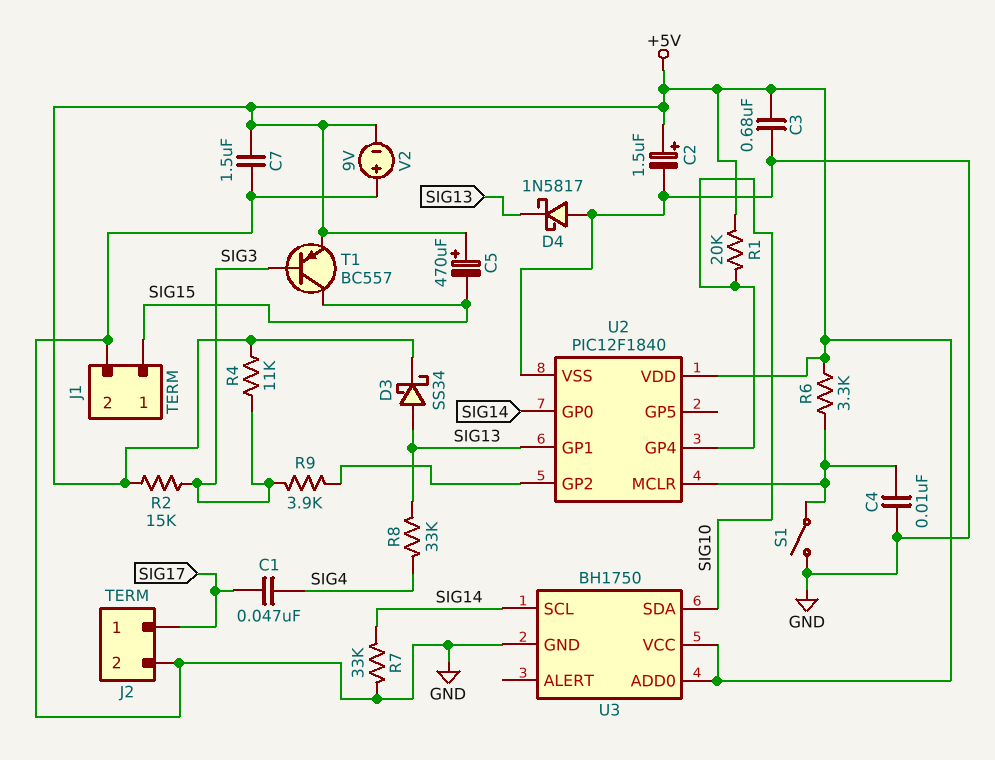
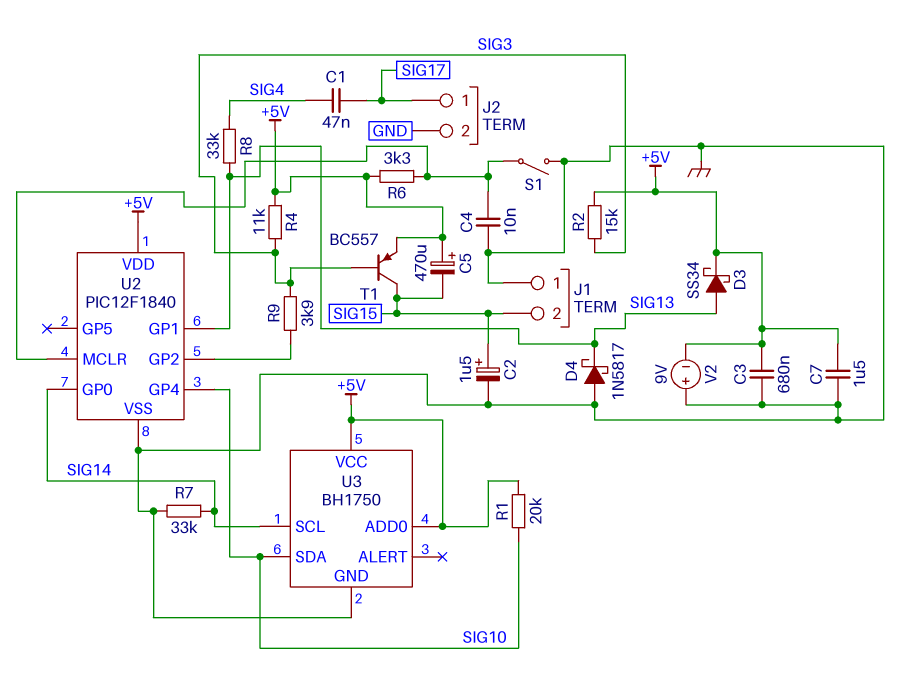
C2: 1.5uF (plus +5V, minus GND) -> 1.5uF (plus SIG15, minus GND)
J1 pin 1: SIG15 -> GND
J1 pin 2: GND -> SIG15

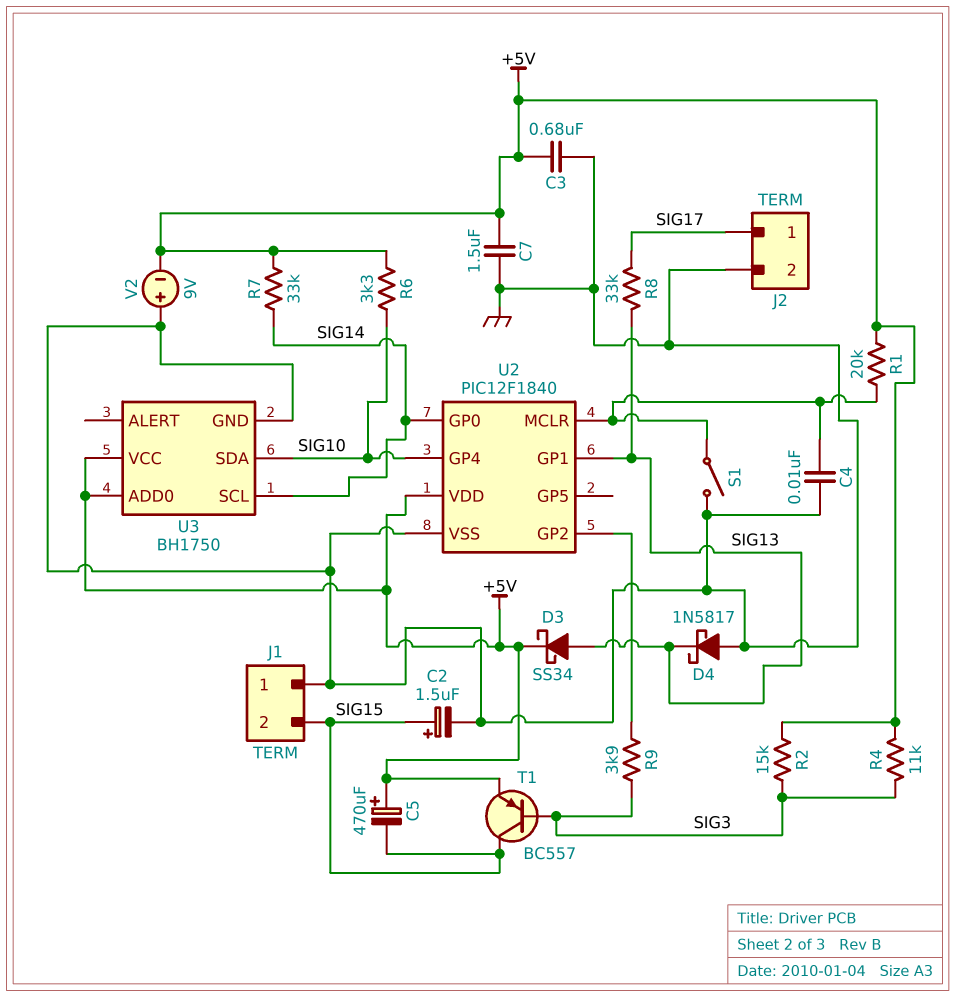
C1: 47nF (SIG4, SIG17) -> none
R1: 20k (+5V, SIG10) -> 20k (+5V, U2/MCLR)
R6: 3.3k (+5V, U2/MCLR) -> 3.3k (+5V, SIG10)
R7: 33k (GND, SIG14) -> 33k (+5V, SIG14)
R8: 33k (SIG4, SIG13) -> 33k (SIG13, SIG17)

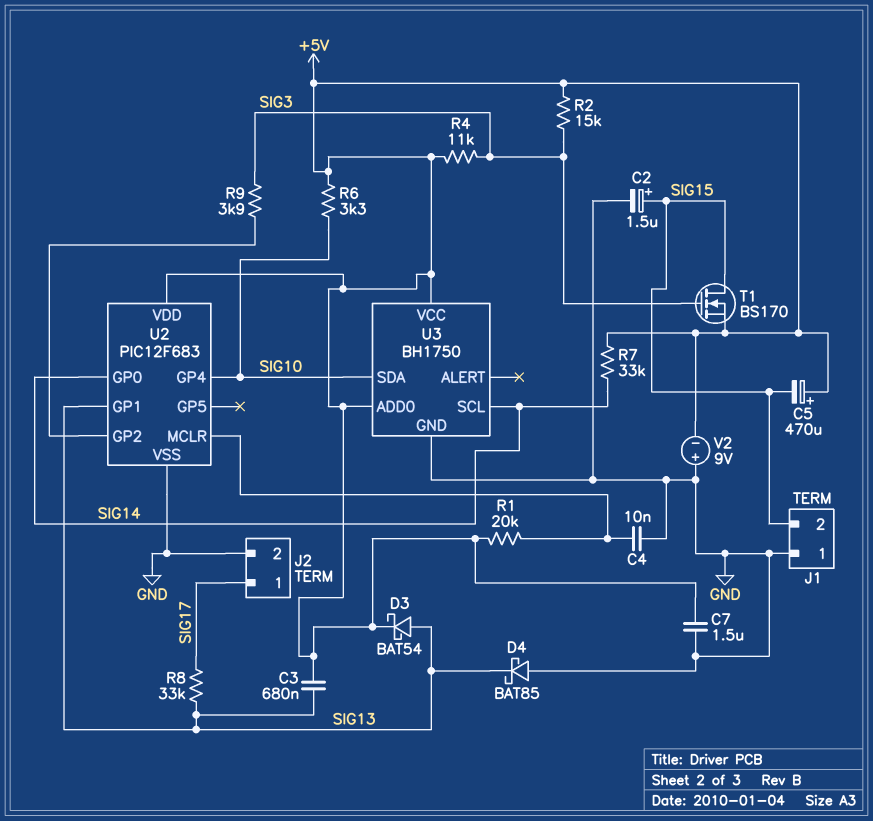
C3: 680nF (+5V, GND) -> 680nF (+5V, SIG13)
D3: schottky SS34 (A SIG13, K +5V) -> schottky BAT54 (A SIG13, K +5V)
D4: schottky 1N5817 (A GND, K SIG13) -> schottky BAT85 (A GND, K SIG13)
S1: switch (GND, U2/MCLR) -> none
T1: PNP BC557 (B SIG3, C SIG15, E +5V) -> NMOS BS170 (G SIG3, D SIG15, S +5V)
U2: PIC12F1840 -> PIC12F683

